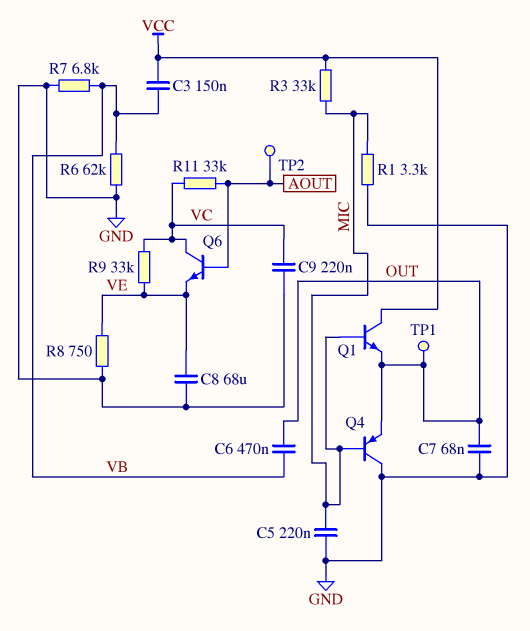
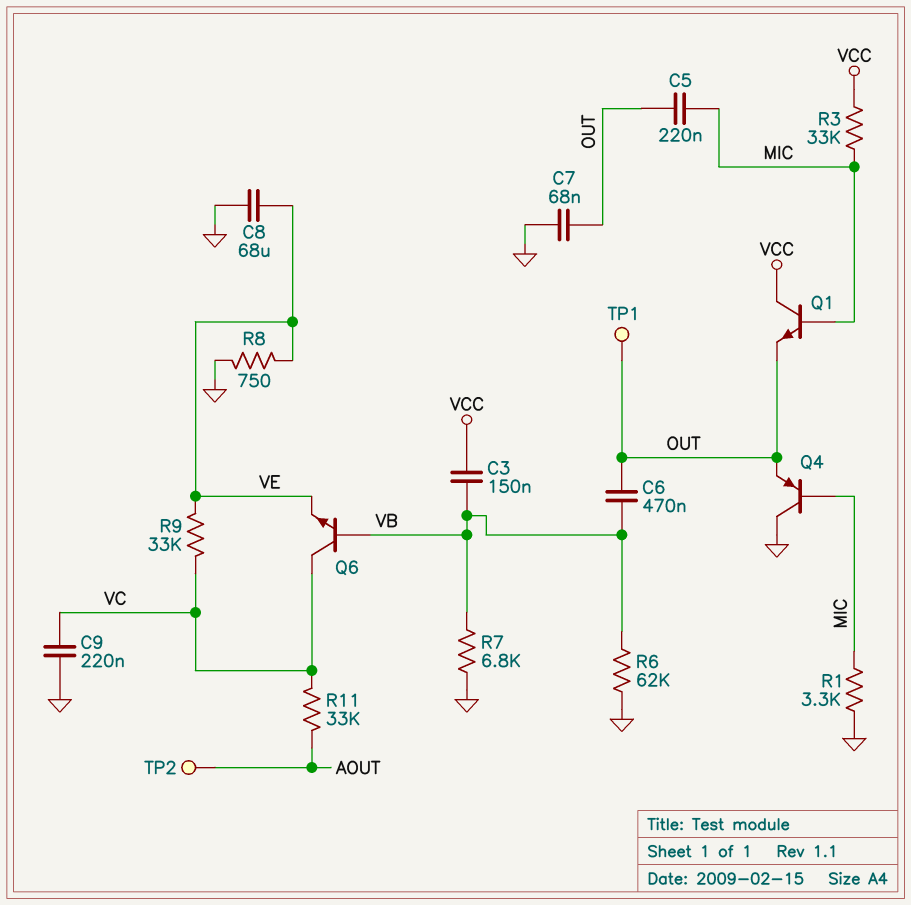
C5: 220nF (GND, MIC) -> 220nF (MIC, OUT)
Q6: NPN (B AOUT, C VC, E VE) -> NPN (B VB, C VC, E VE)

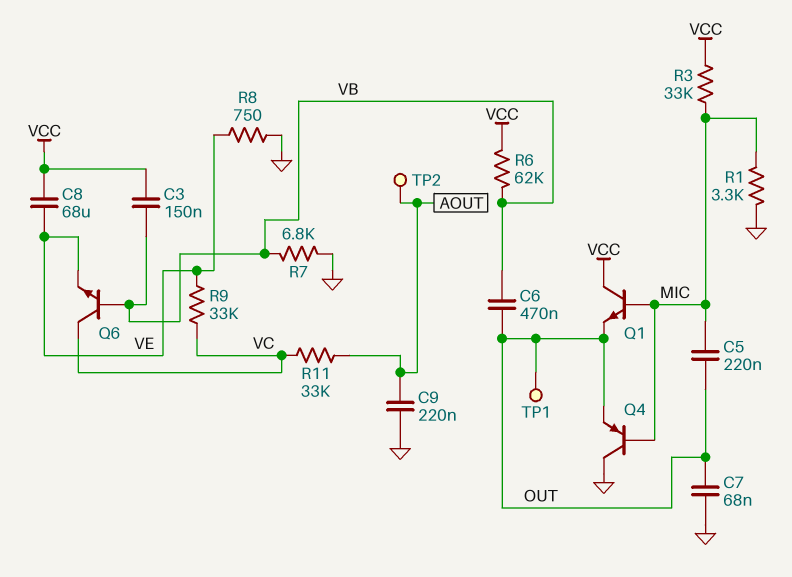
C8: 68uF (GND, VE) -> 68uF (VCC, VE)
C9: 220nF (GND, VC) -> 220nF (AOUT, GND)
R6: 62k (GND, VB) -> 62k (VB, VCC)

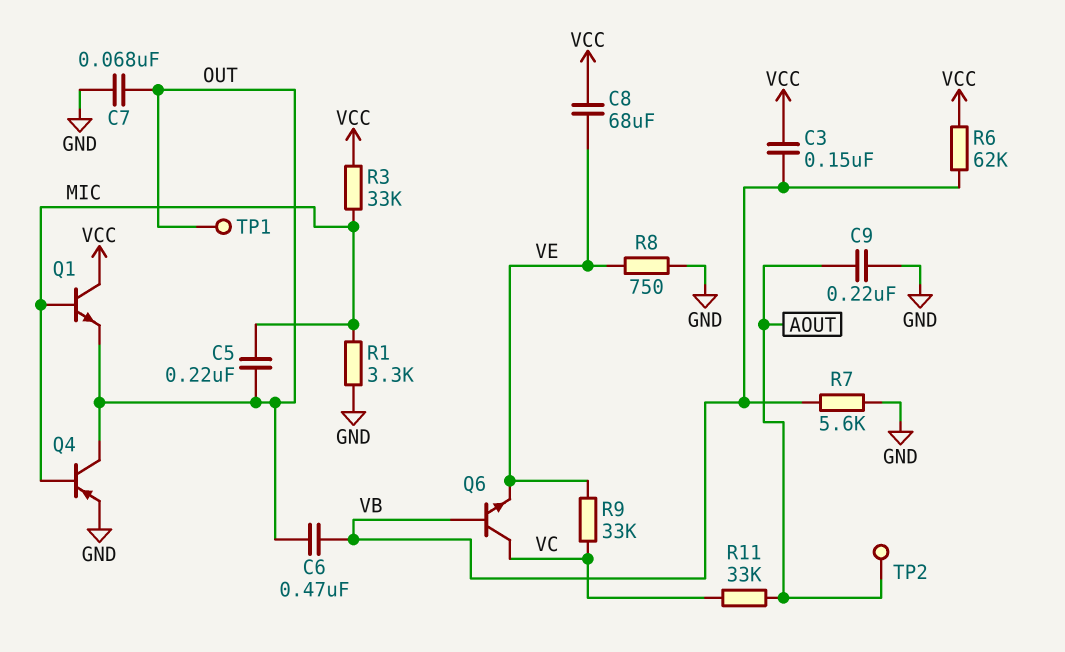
Q4: PNP (B MIC, C GND, E OUT) -> PNP (B MIC, C OUT, E GND)
R7: 6.8k (GND, VB) -> 5.6k (GND, VB)

